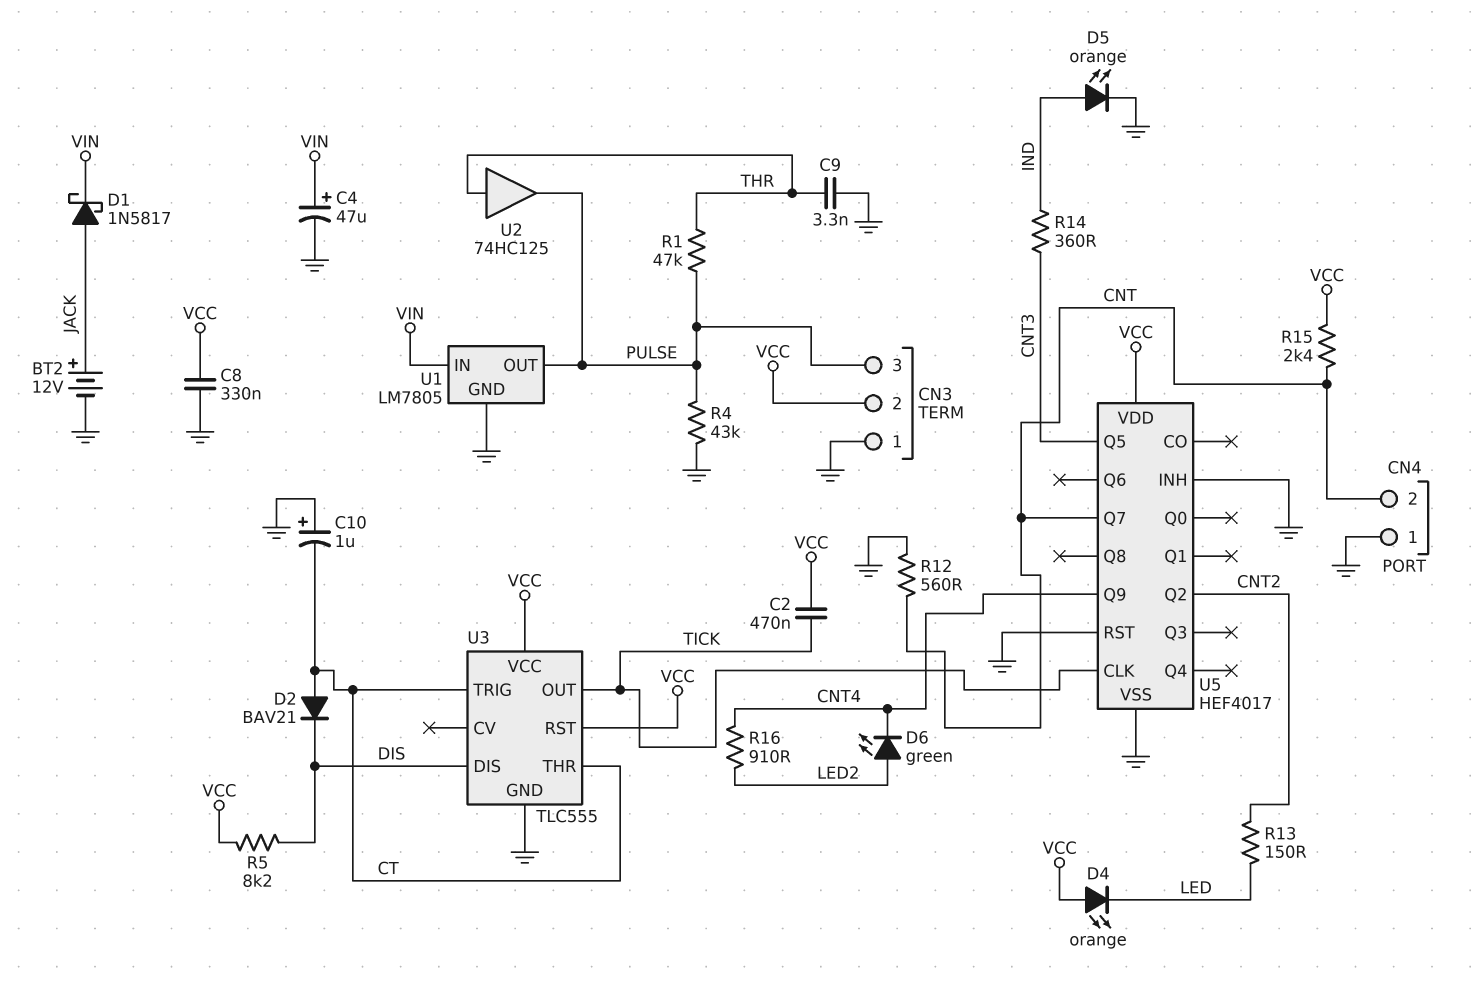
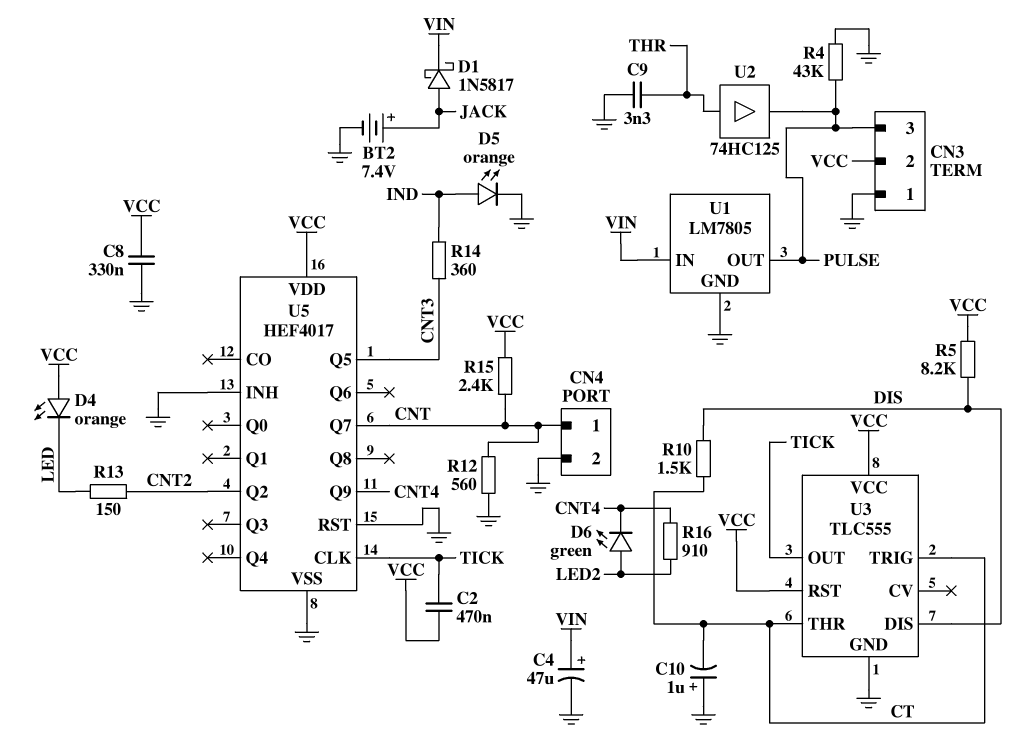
BT2: 12V (plus JACK, minus GND) -> 7.4V (plus JACK, minus GND)
CN4 pin 1: GND -> CNT
CN4 pin 2: CNT -> GND
D2: diode BAV21 (A CT, K DIS) -> none
R1: 47k (PULSE, THR) -> none
R10: none -> 1.5k (CT, DIS)

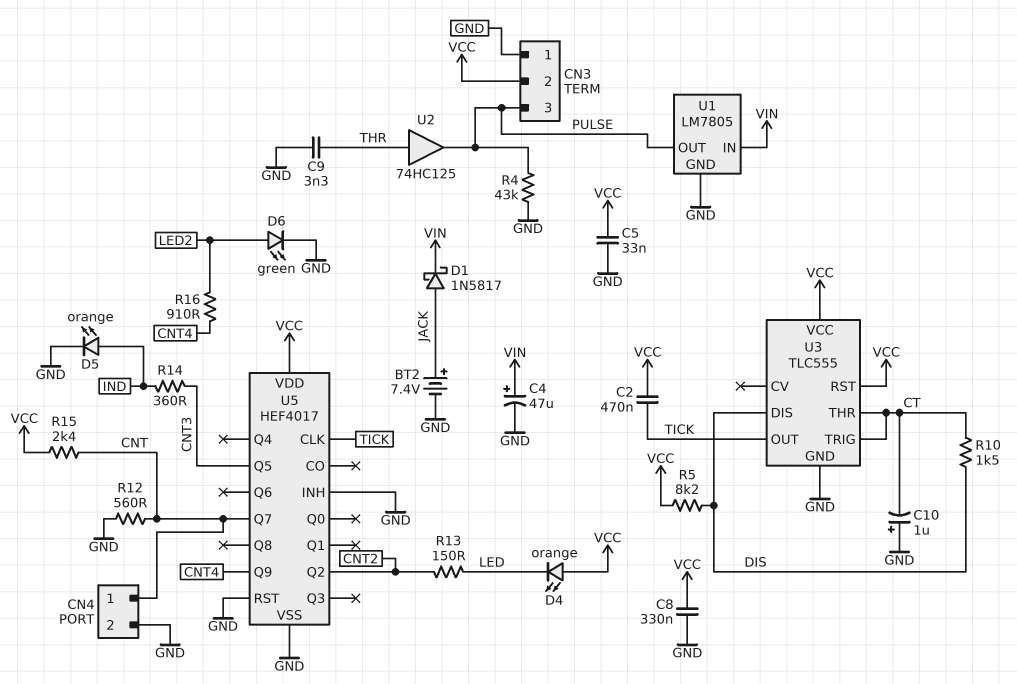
C5: none -> 33nF (GND, VCC)
D6: LED green (A LED2, K CNT4) -> LED green (A LED2, K GND)

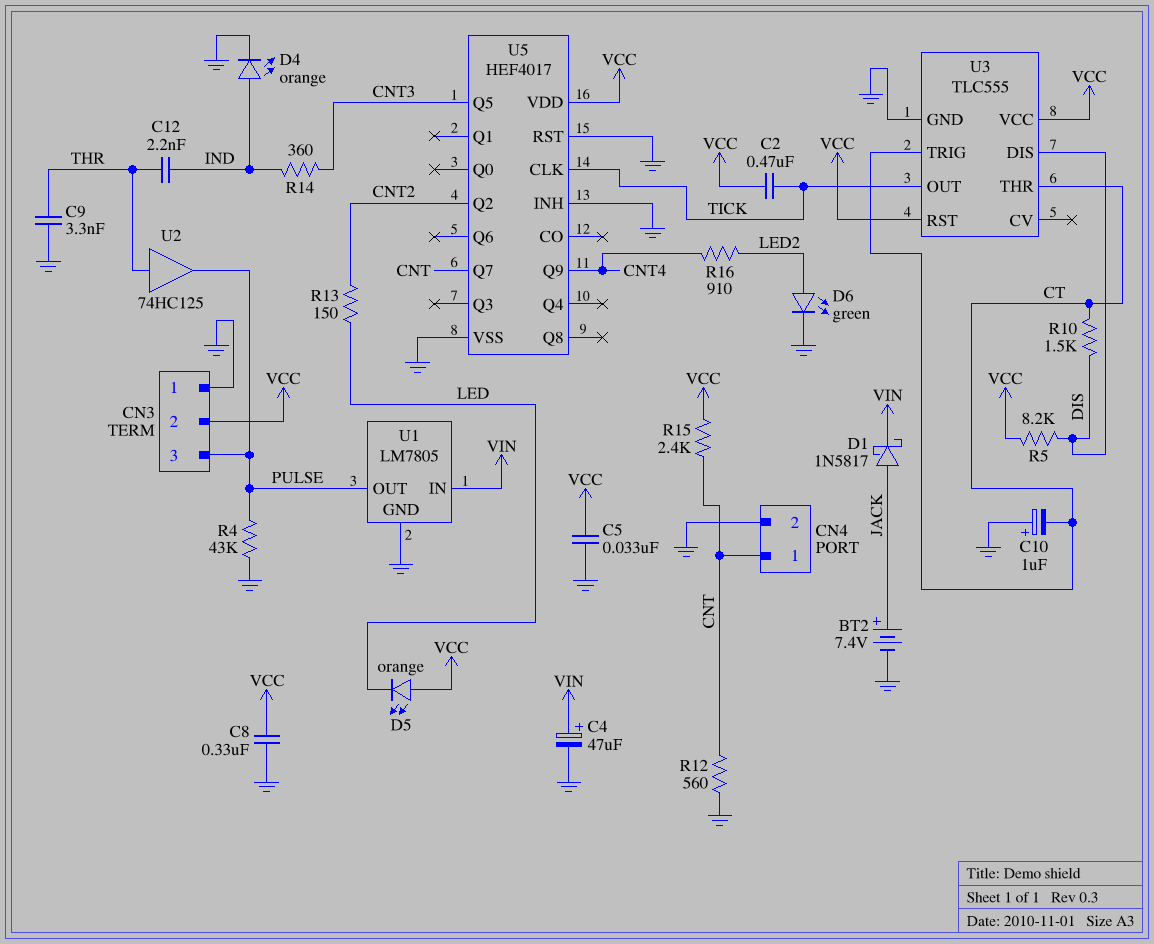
C12: none -> 2.2nF (IND, THR)
D4: LED orange (A VCC, K LED) -> LED orange (A IND, K GND)
D5: LED orange (A IND, K GND) -> LED orange (A VCC, K LED)

